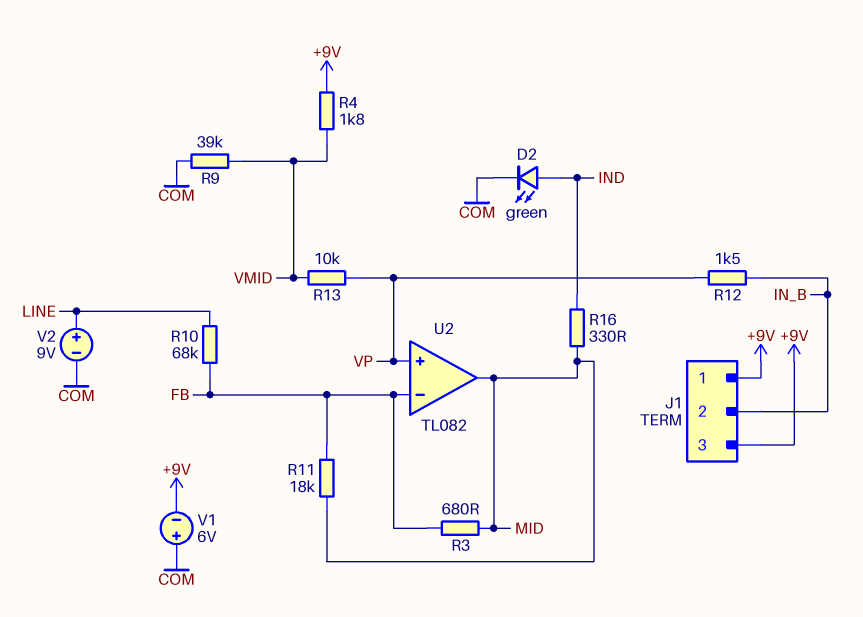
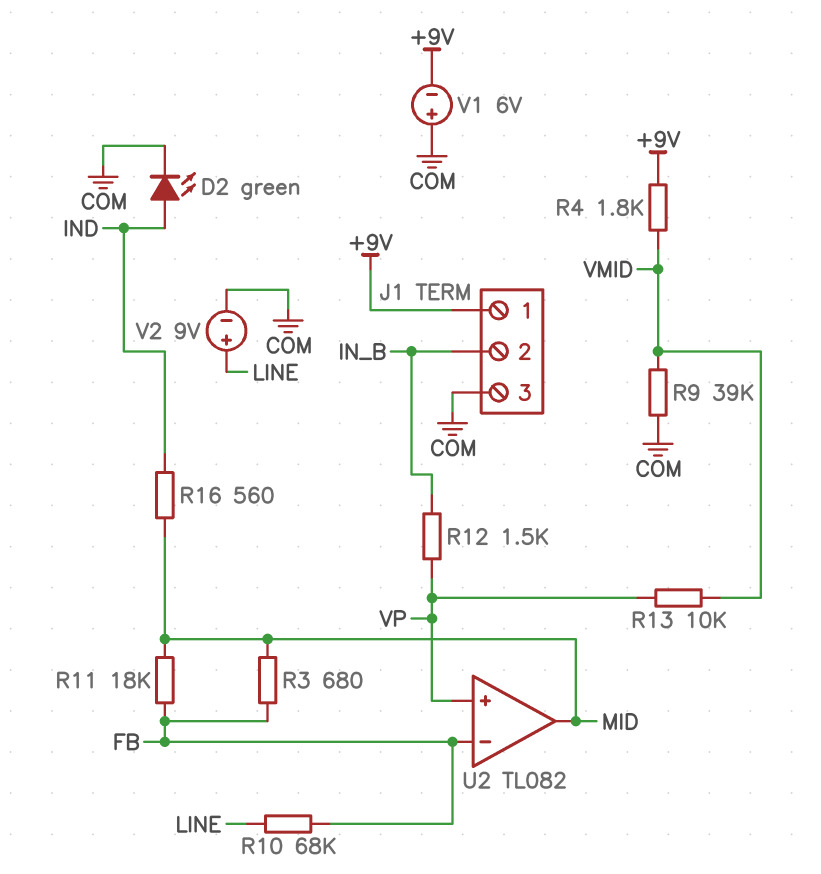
J1 pin 3: +9V -> COM
R16: 330 (IND, MID) -> 560 (IND, MID)

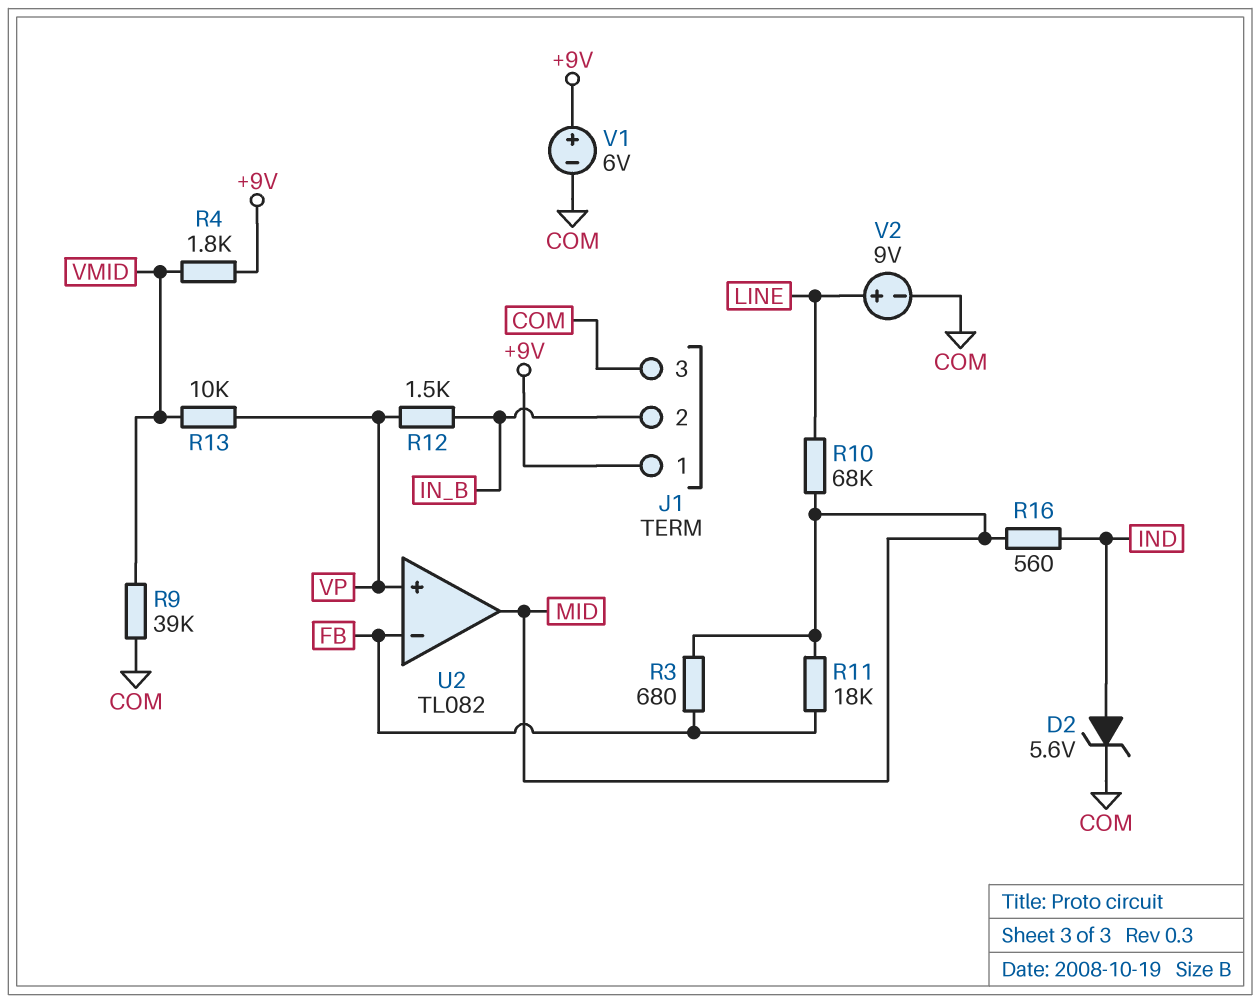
D2: LED green (A IND, K COM) -> zener 5.6V (A IND, K COM)
R10: 68k (FB, LINE) -> 68k (LINE, MID)
V1: 6V (plus COM, minus +9V) -> 6V (plus +9V, minus COM)

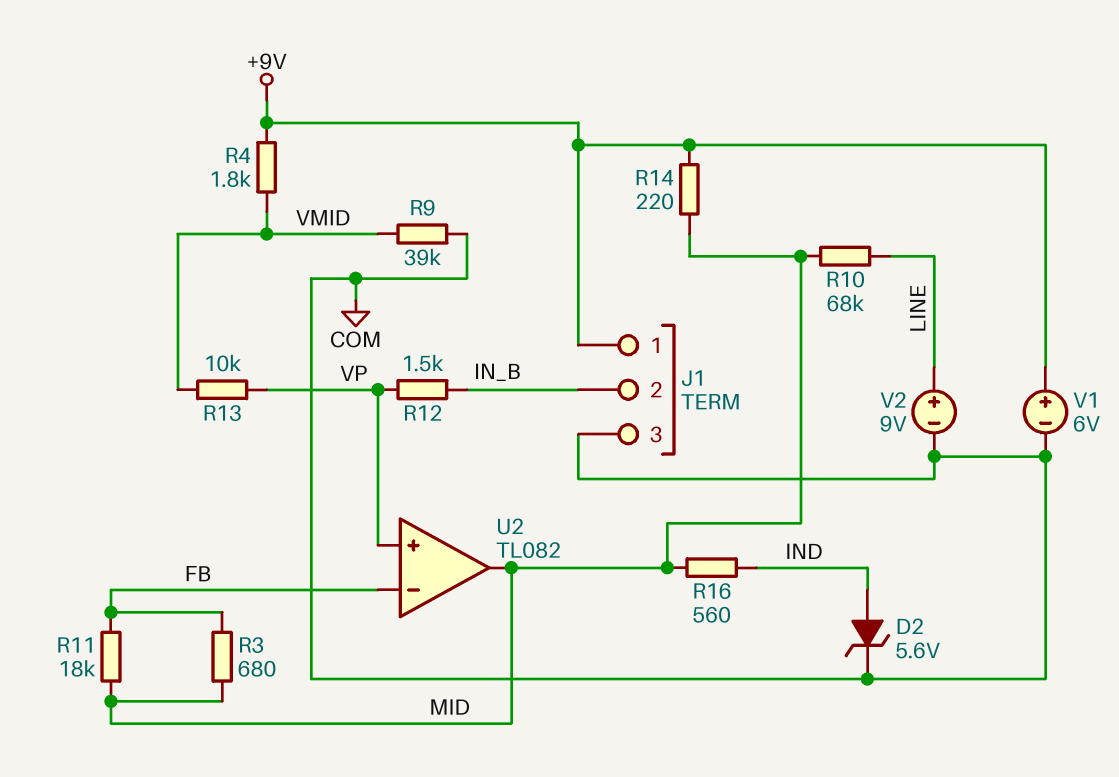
R14: none -> 220 (+9V, MID)

